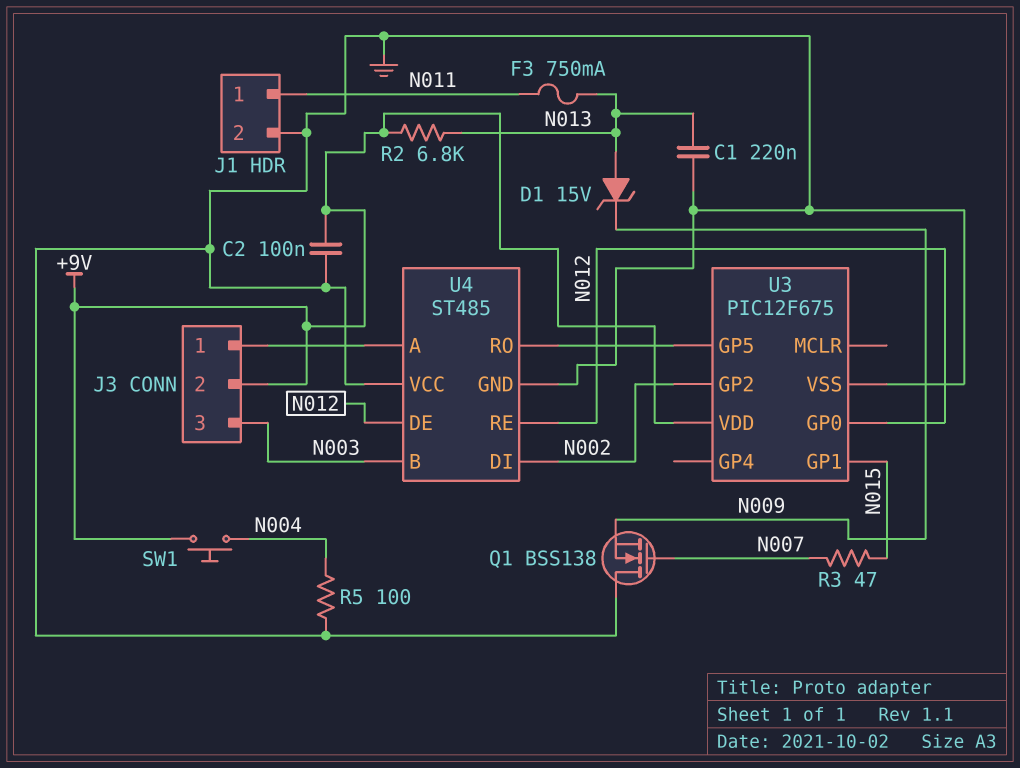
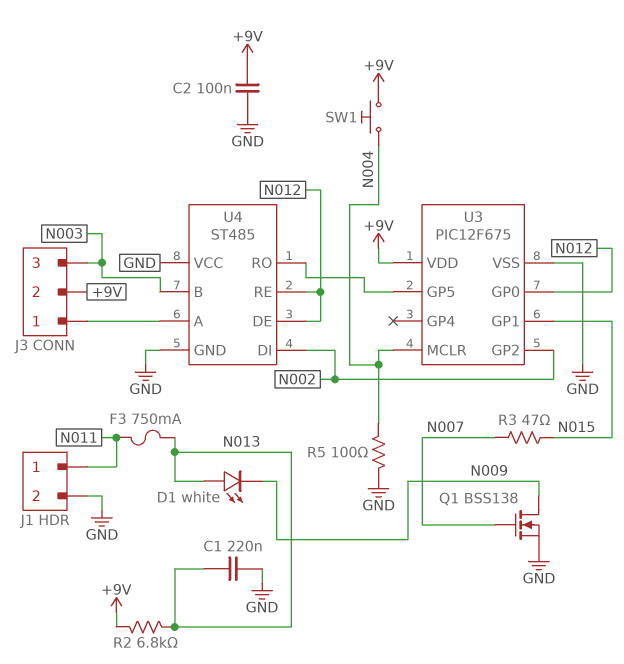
D1: zener 15V (A N013, K N009) -> LED white (A N013, K N009)
Q1: NMOS BSS138 (G N007, D GND, S N009) -> NMOS BSS138 (G N007, D N009, S GND)
U3 pin MCLR: none -> N004

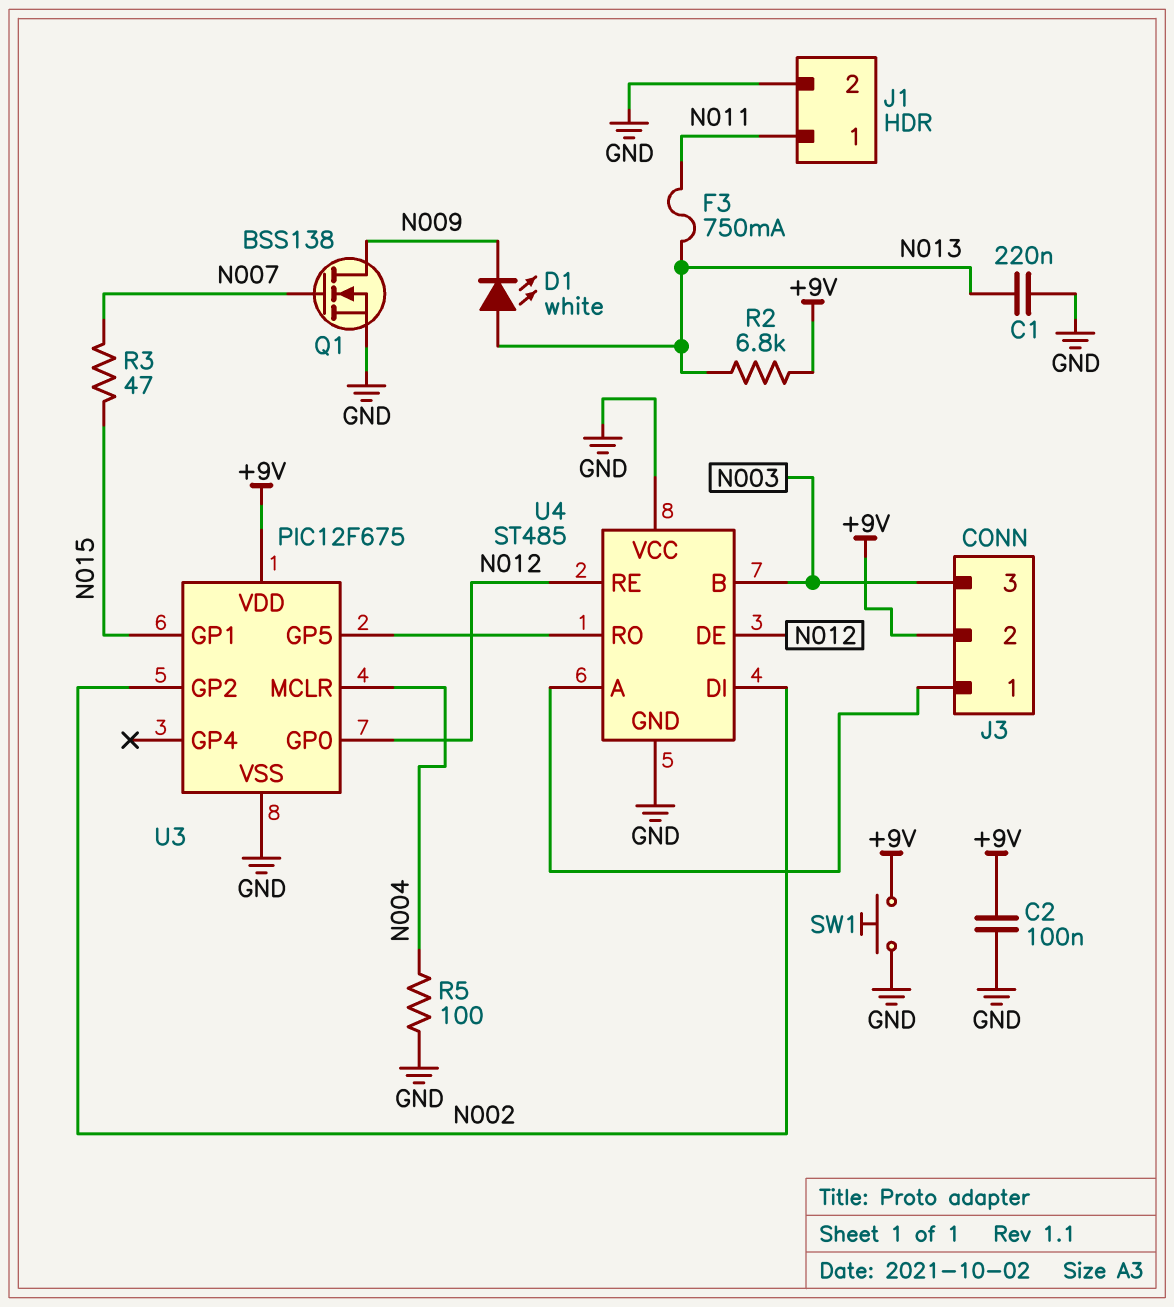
SW1: button (+9V, N004) -> button (+9V, GND)

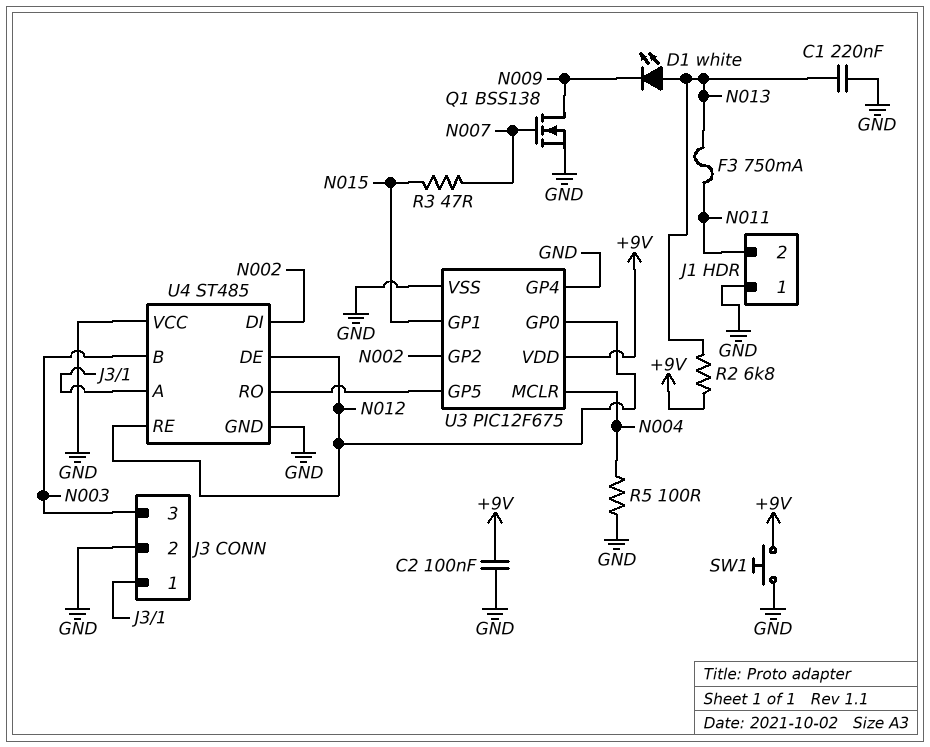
J1 pin 1: N011 -> GND
J1 pin 2: GND -> N011
J3 pin 2: +9V -> GND
U3 pin GP4: none -> GND

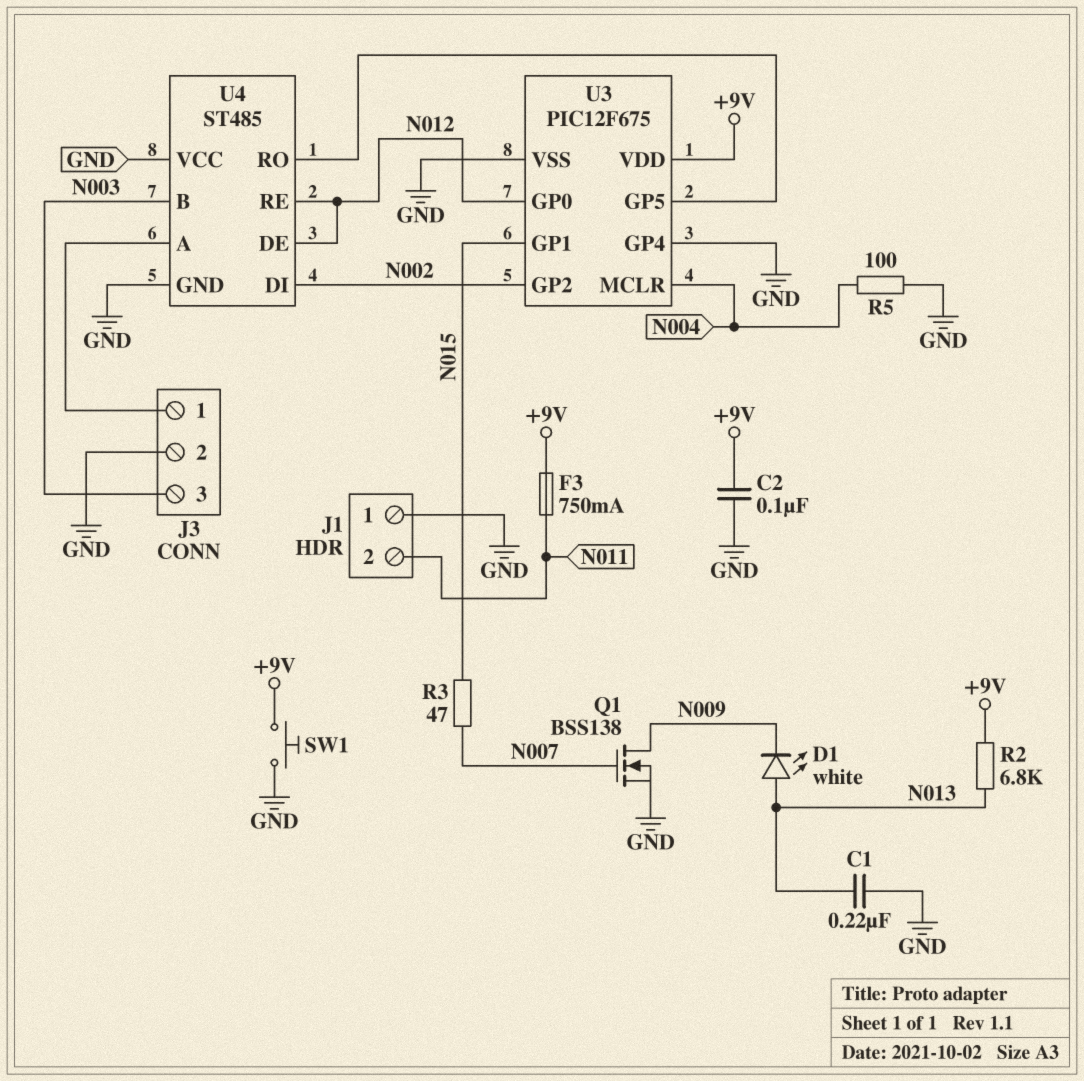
F3: 750mA (N011, N013) -> 750mA (+9V, N011)

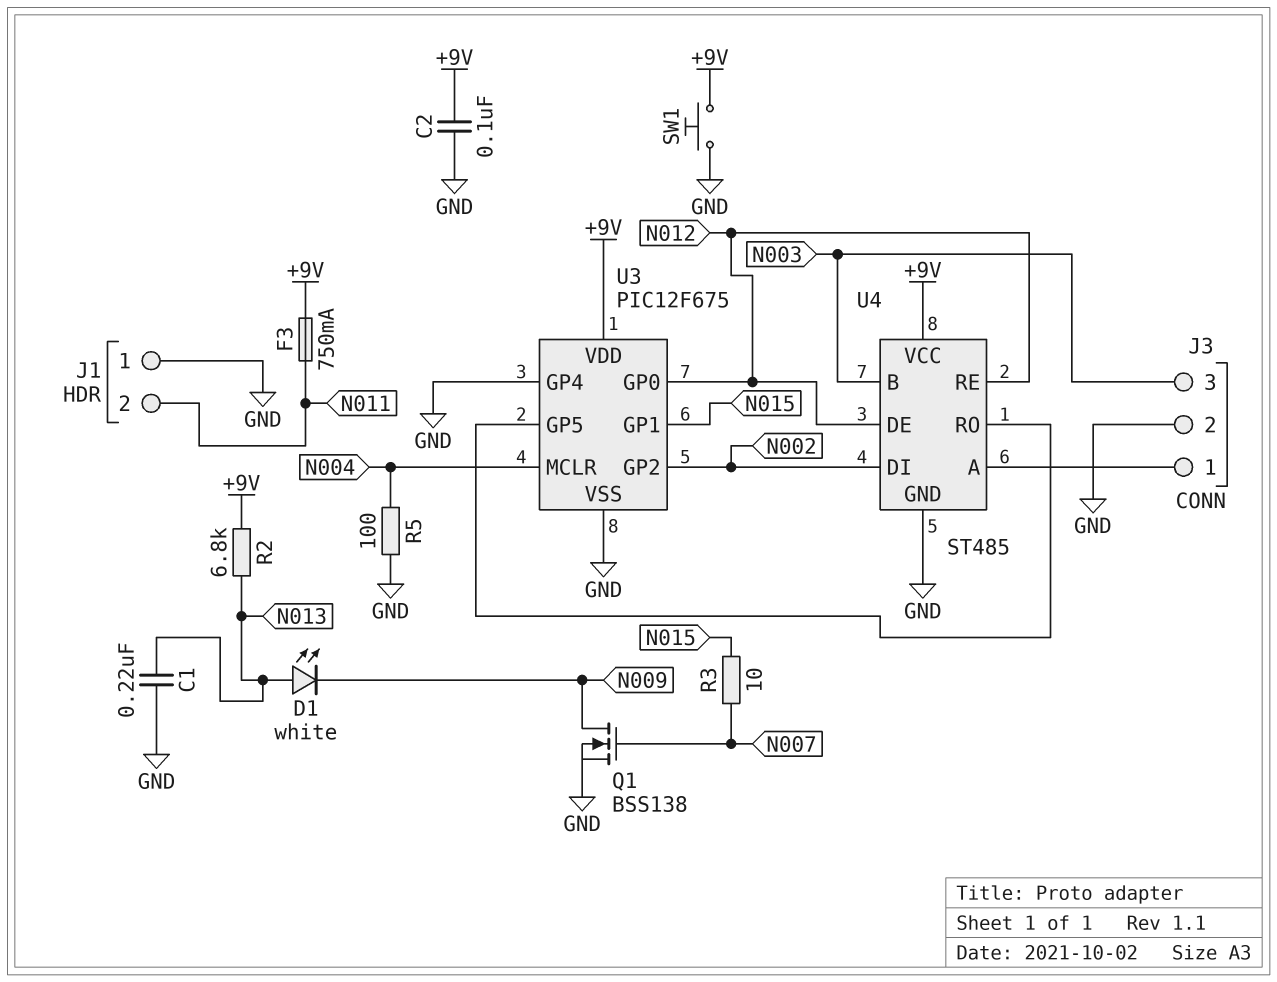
R3: 47 (N007, N015) -> 10 (N007, N015)
U4 pin VCC: GND -> +9V

